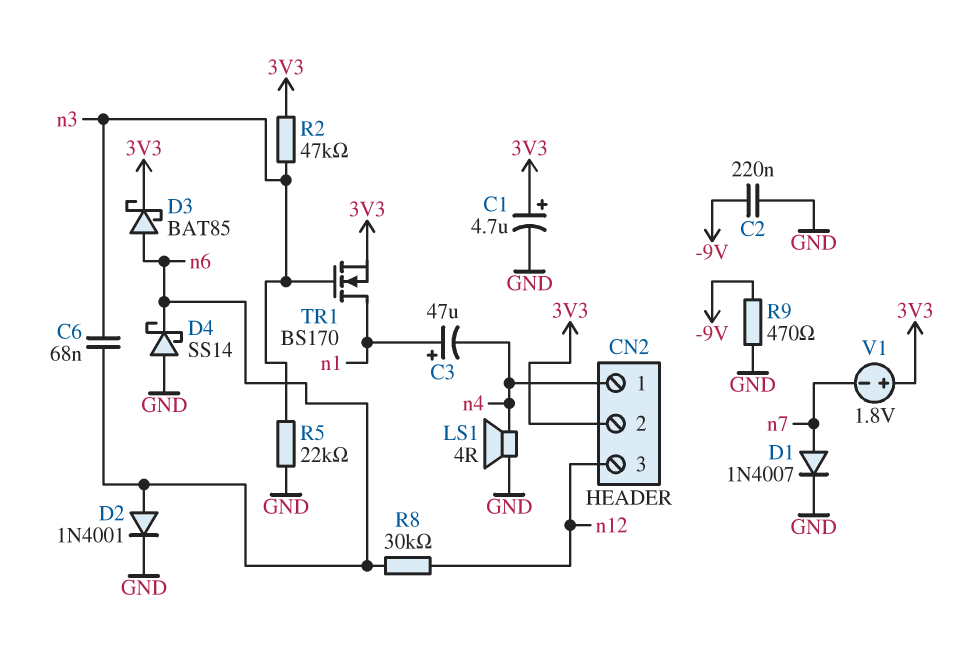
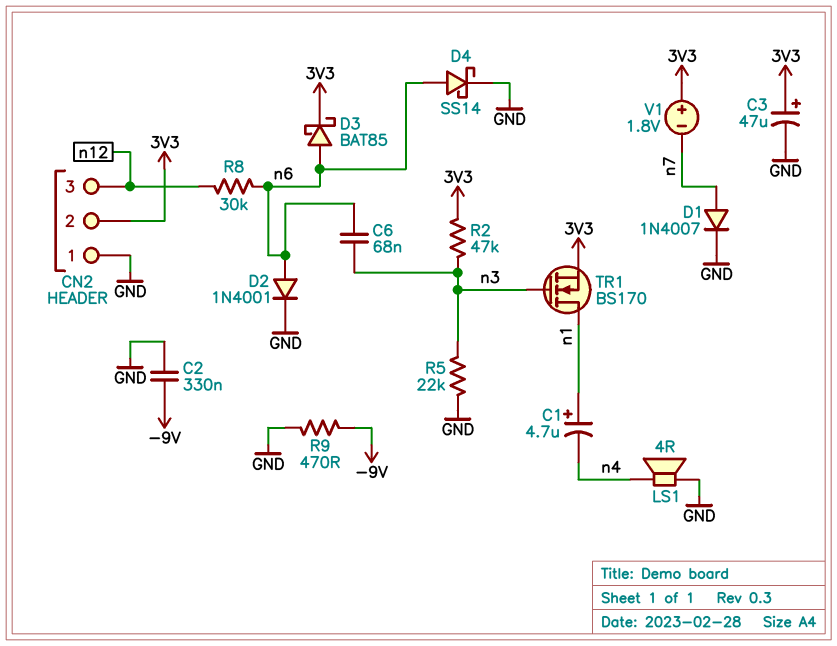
C1: 4.7uF (plus 3V3, minus GND) -> 4.7uF (plus n1, minus n4)
C2: 220nF (-9V, GND) -> 330nF (-9V, GND)
C3: 47uF (plus n1, minus n4) -> 47uF (plus 3V3, minus GND)
CN2 pin 1: n4 -> GND
D4: schottky SS14 (A GND, K n6) -> schottky SS14 (A n6, K GND)

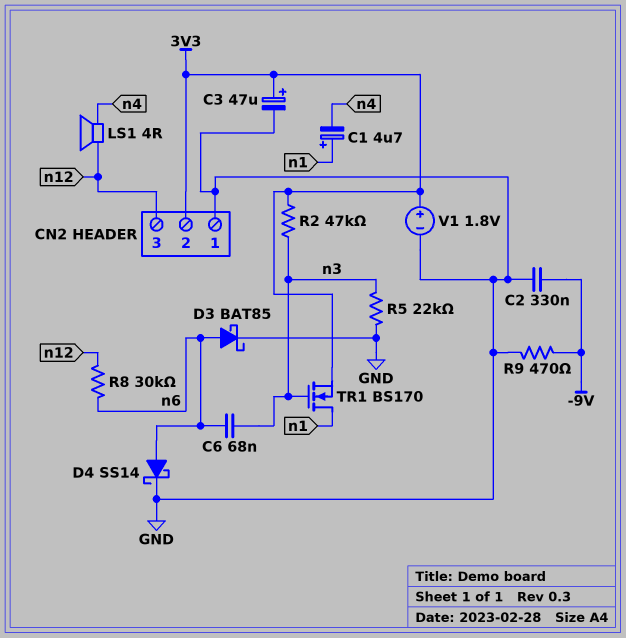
D1: diode 1N4007 (A n7, K GND) -> none
D2: diode 1N4001 (A n6, K GND) -> none
D3: schottky BAT85 (A n6, K 3V3) -> schottky BAT85 (A n6, K GND)
LS1: speaker 4R (GND, n4) -> speaker 4R (n4, n12)
V1: 1.8V (plus 3V3, minus n7) -> 1.8V (plus 3V3, minus GND)

